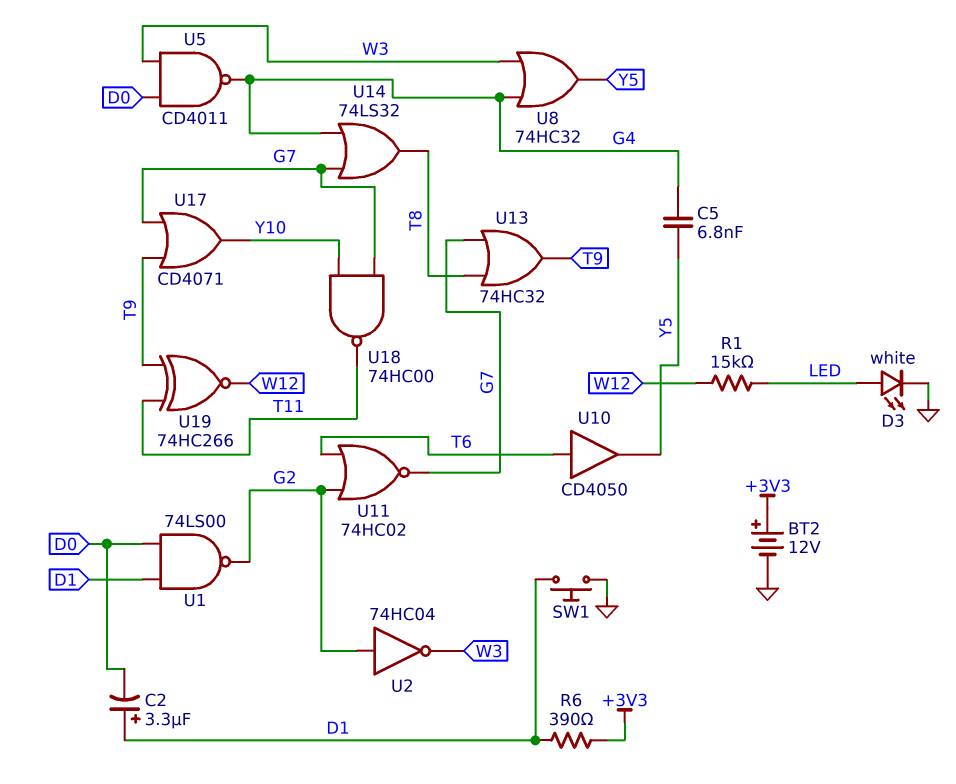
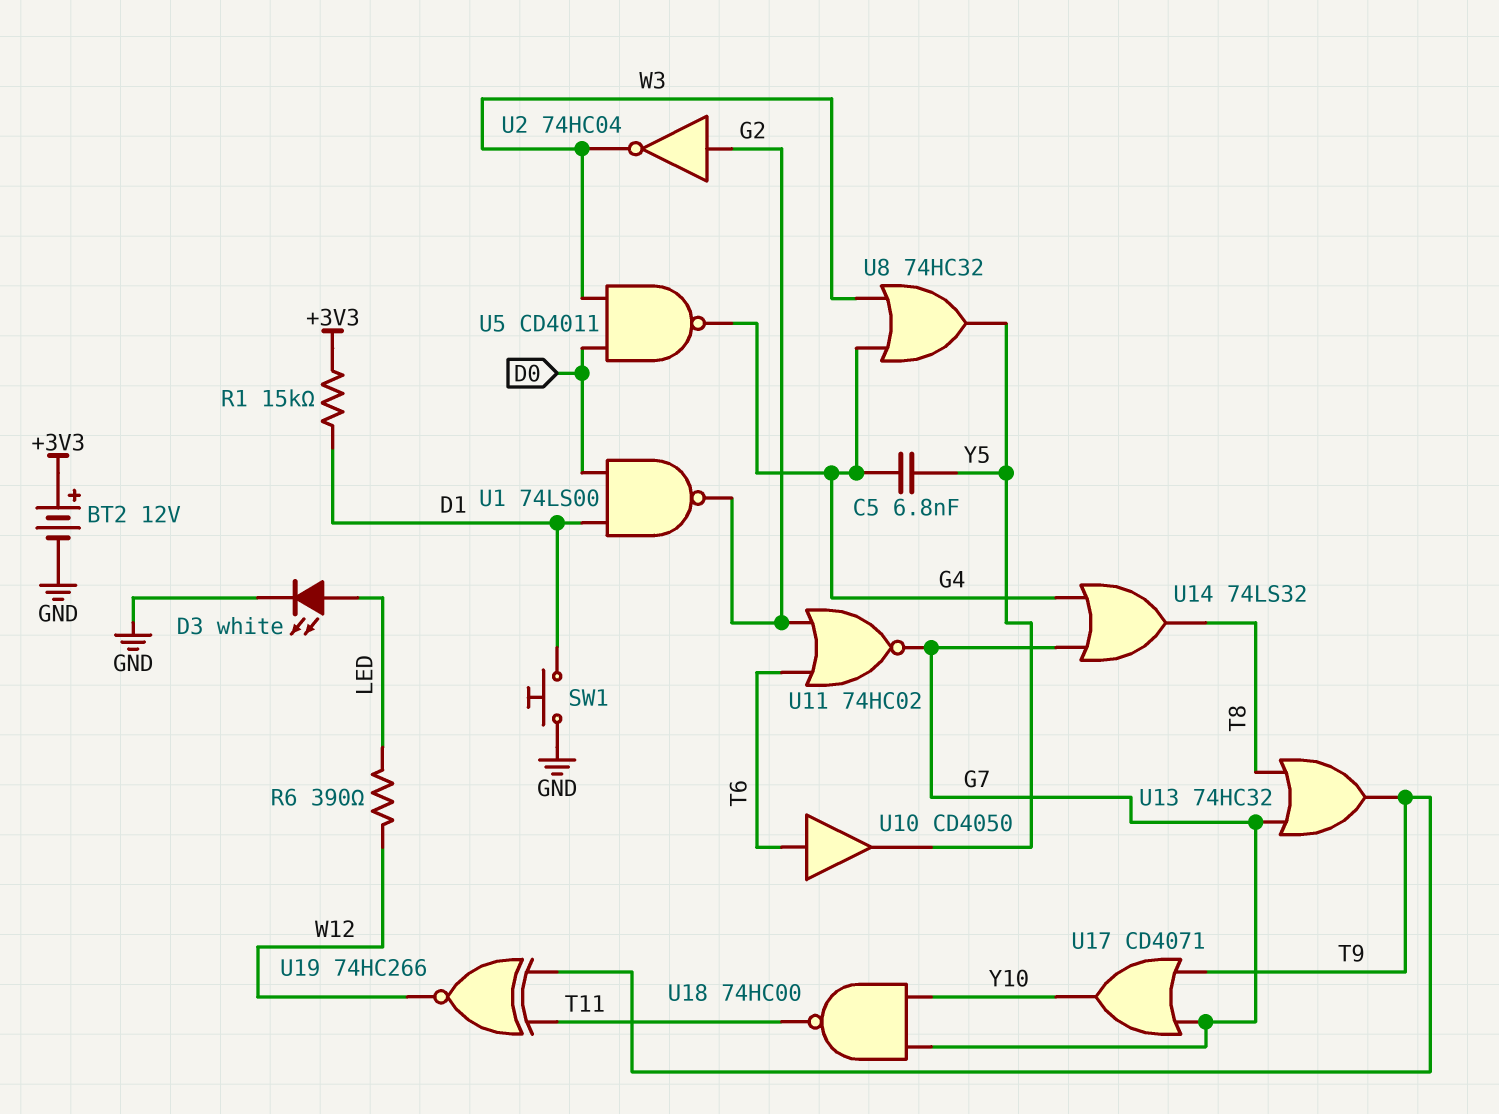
C2: 3.3uF (plus D1, minus D0) -> none
R1: 15k (LED, W12) -> 15k (+3V3, D1)
R6: 390 (+3V3, D1) -> 390 (LED, W12)

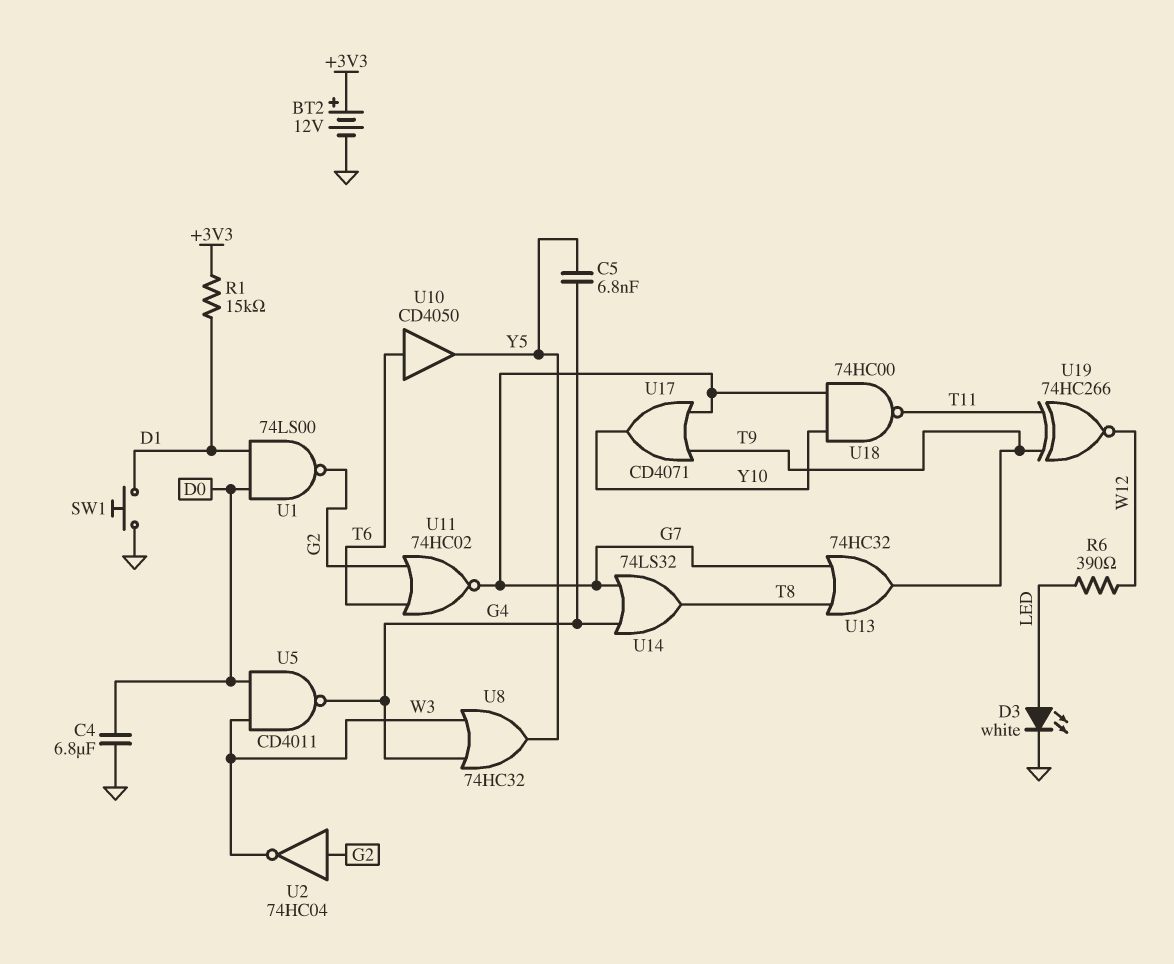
C4: none -> 6.8uF (D0, GND)

